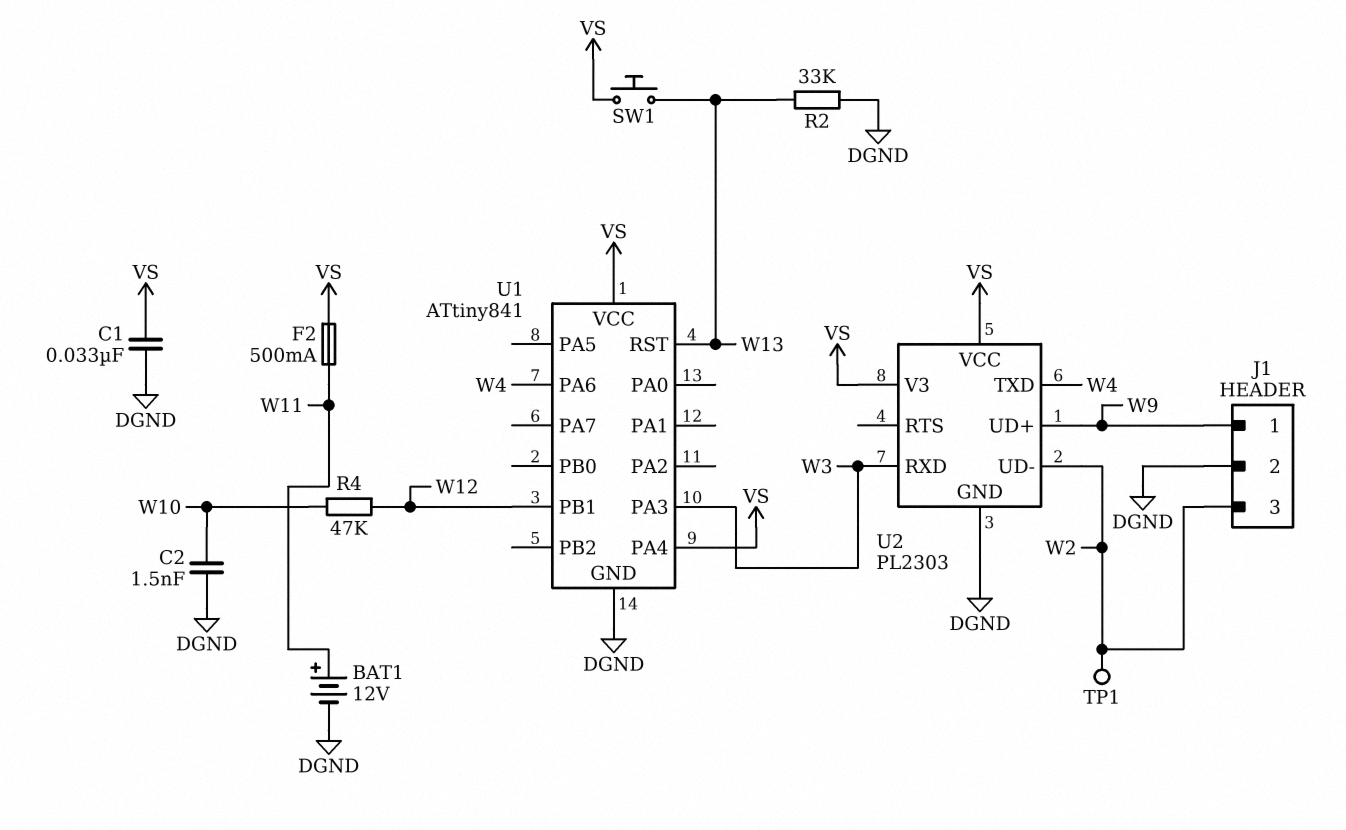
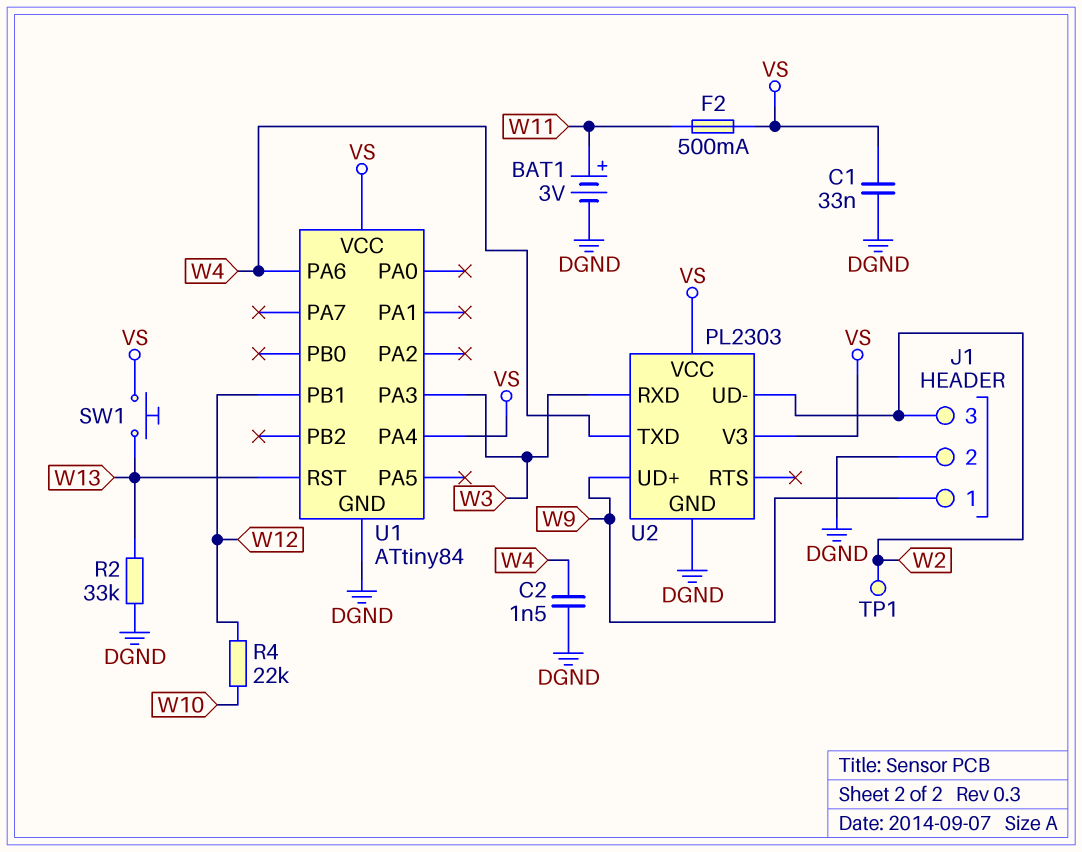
BAT1: 12V (plus W11, minus DGND) -> 3V (plus W11, minus DGND)
C2: 1.5nF (DGND, W10) -> 1.5nF (DGND, W4)
R4: 47k (W10, W12) -> 22k (W10, W12)
U1: ATtiny841 -> ATtiny84

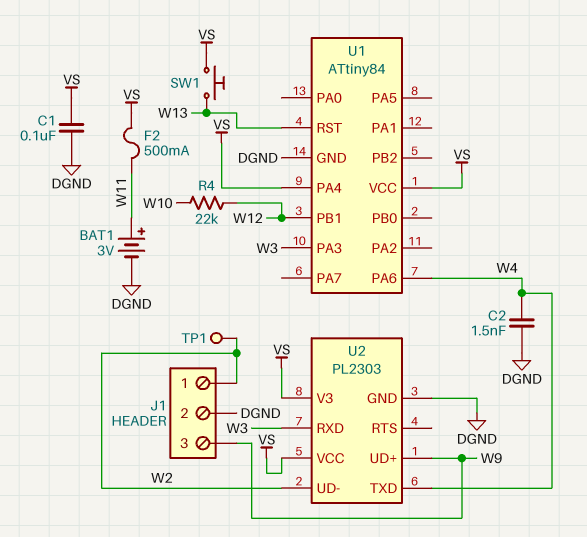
C1: 33nF (DGND, VS) -> 100nF (DGND, VS)
J1 pin 1: W9 -> W2
J1 pin 3: W2 -> W9
R2: 33k (DGND, W13) -> none

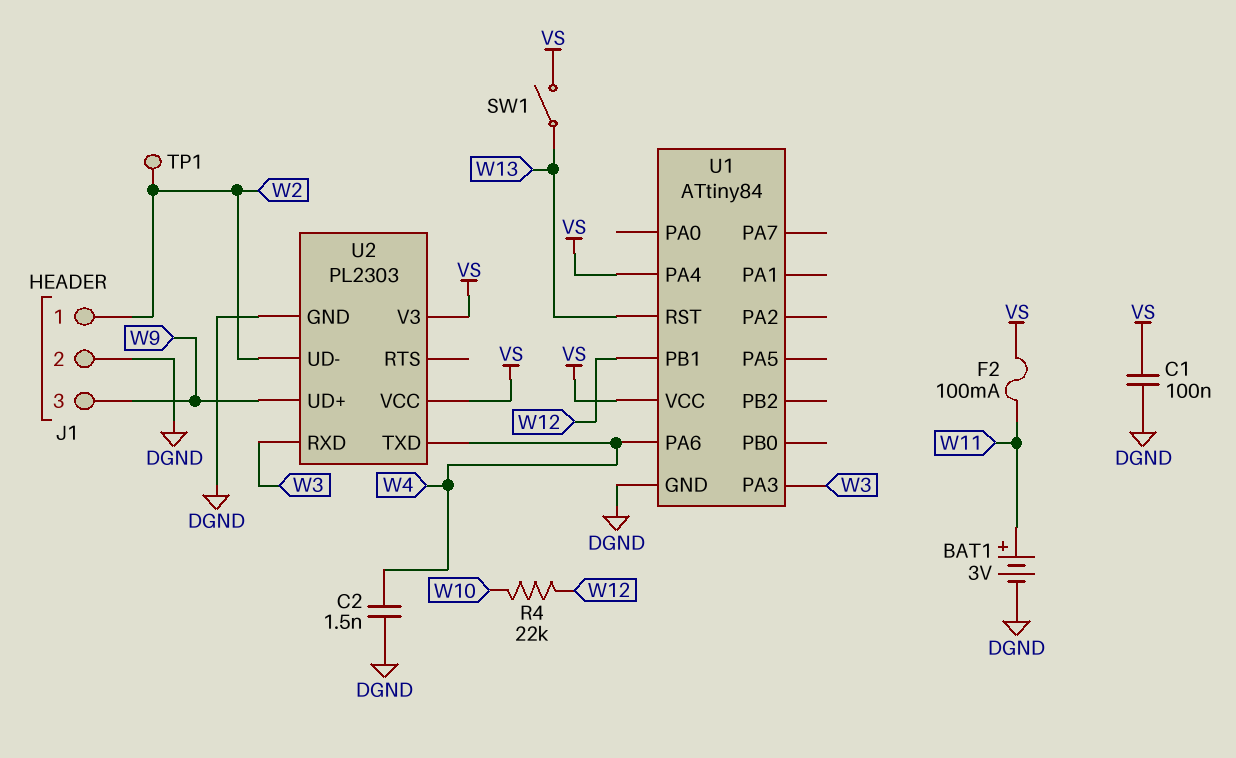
F2: 500mA (VS, W11) -> 100mA (VS, W11)
SW1: button (VS, W13) -> switch (VS, W13)

